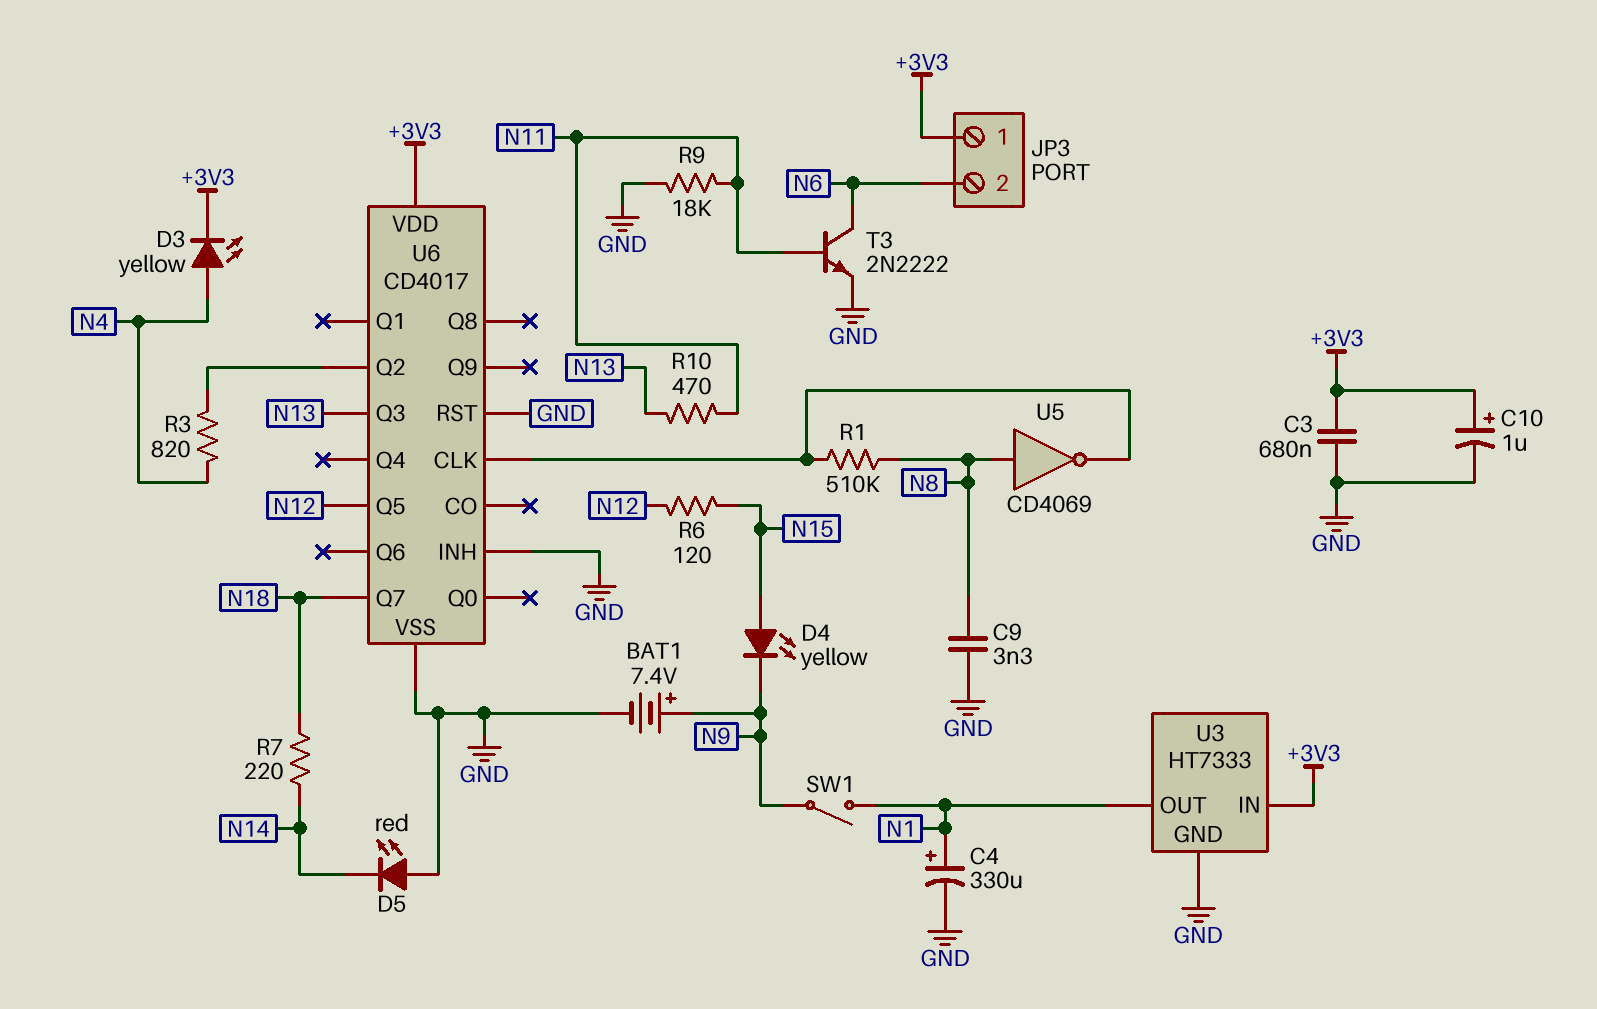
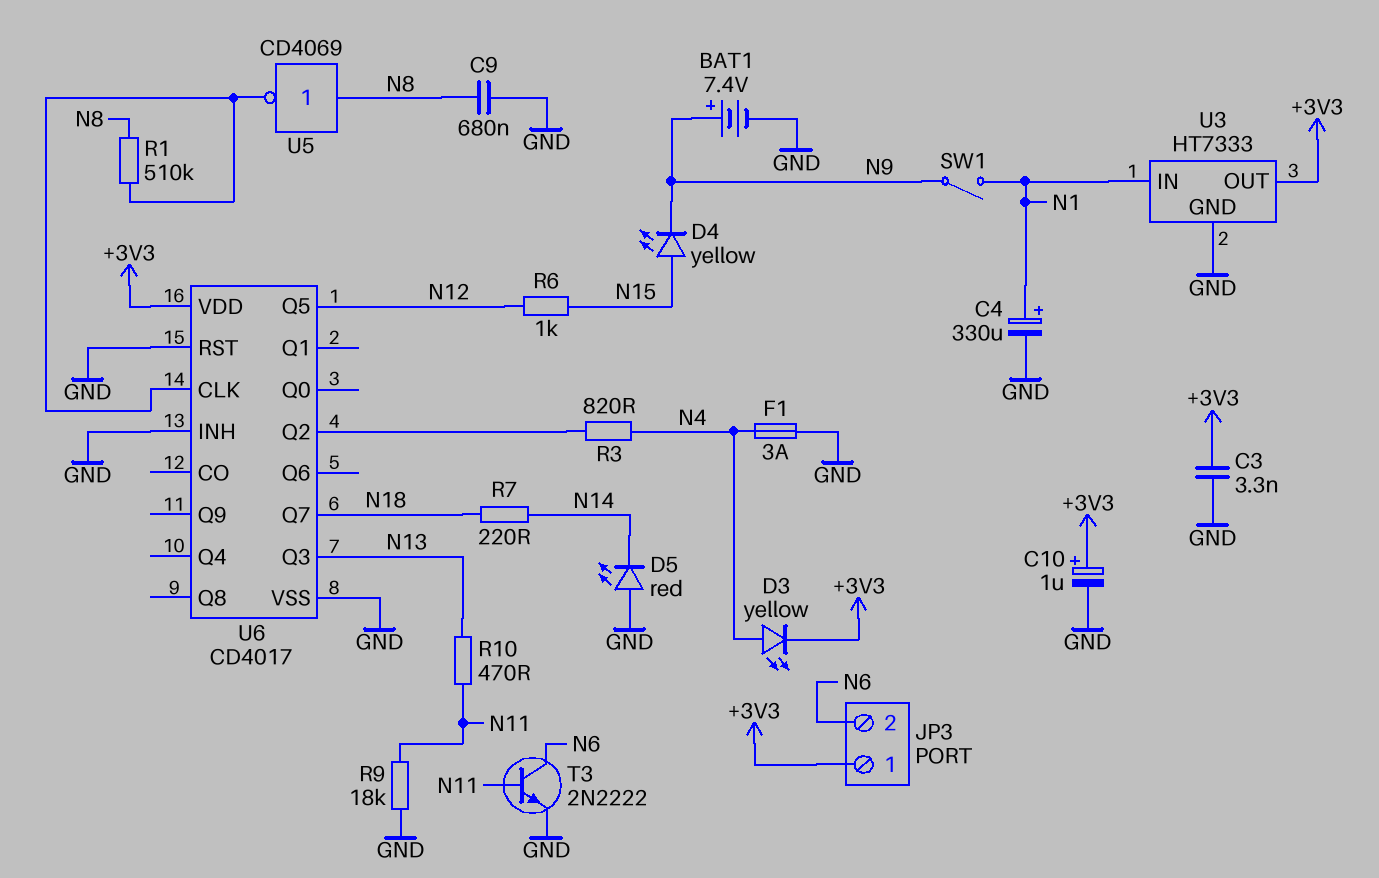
C3: 680nF (+3V3, GND) -> 3.3nF (+3V3, GND)
C9: 3.3nF (GND, N8) -> 680nF (GND, N8)
F1: none -> 3A (GND, N4)
R6: 120 (N12, N15) -> 1k (N12, N15)
U3 pin IN: +3V3 -> N1
U3 pin OUT: N1 -> +3V3

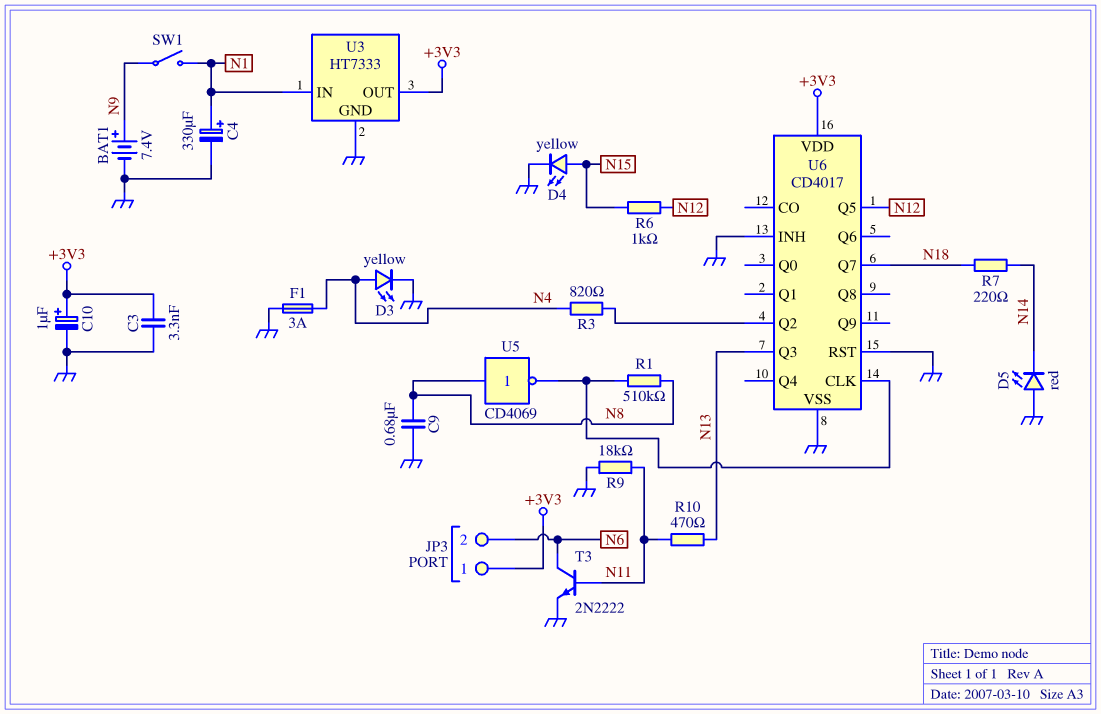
D3: LED yellow (A N4, K +3V3) -> LED yellow (A N4, K GND)
D4: LED yellow (A N15, K N9) -> LED yellow (A N15, K GND)

